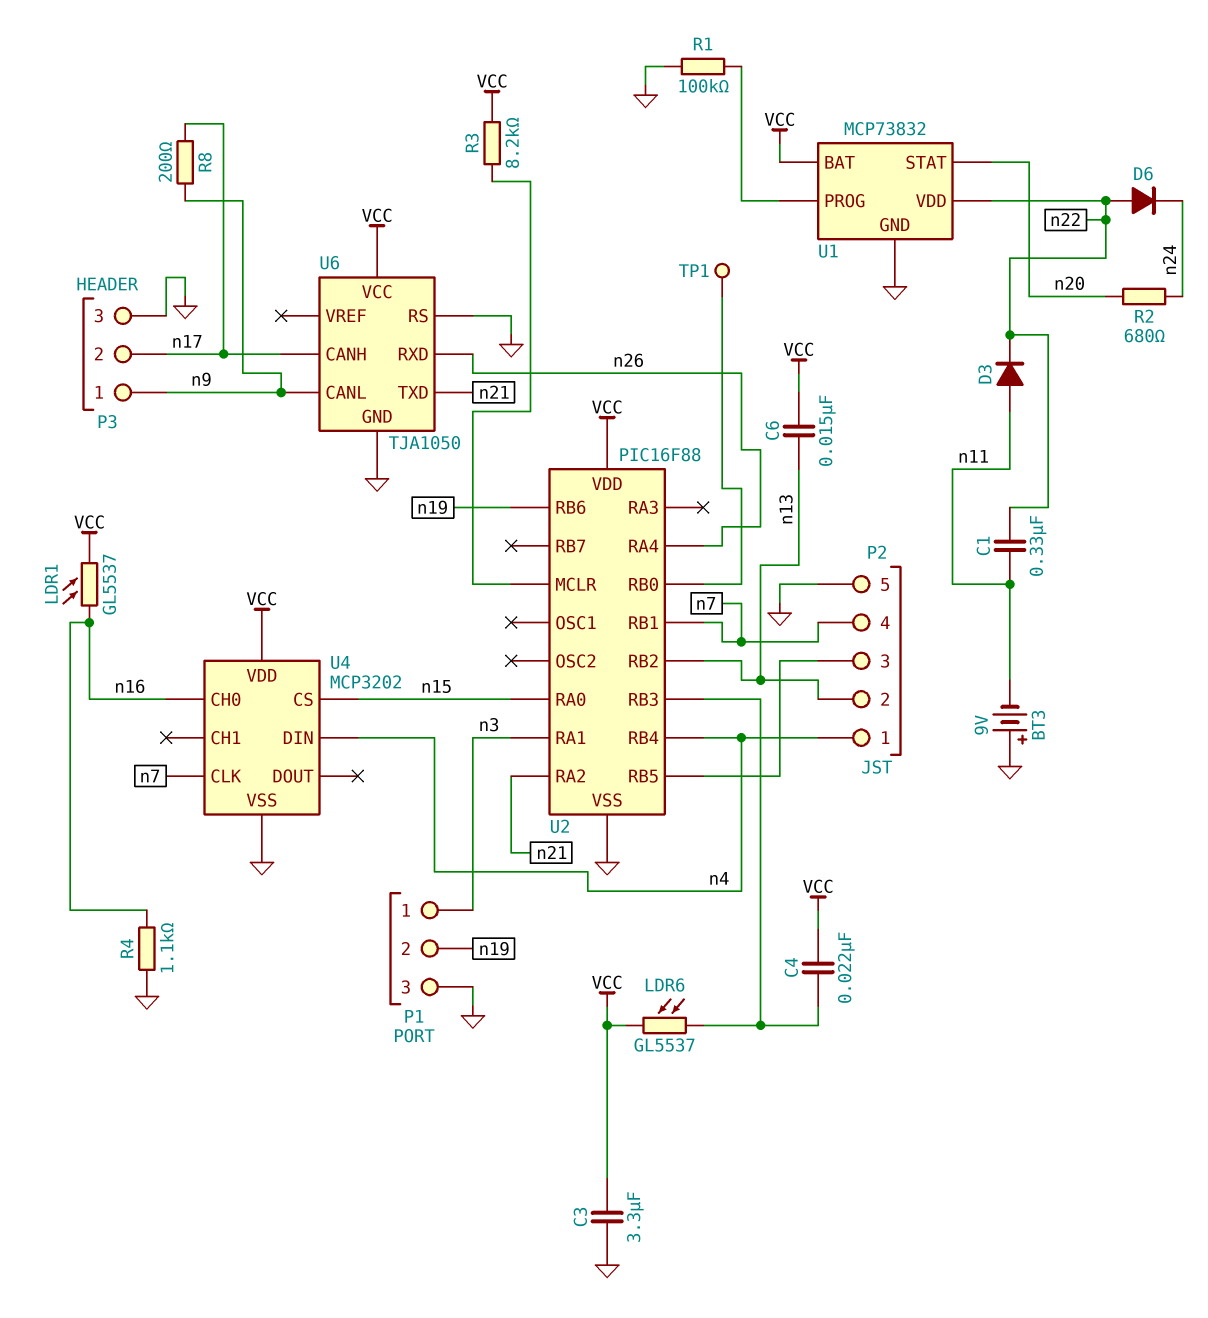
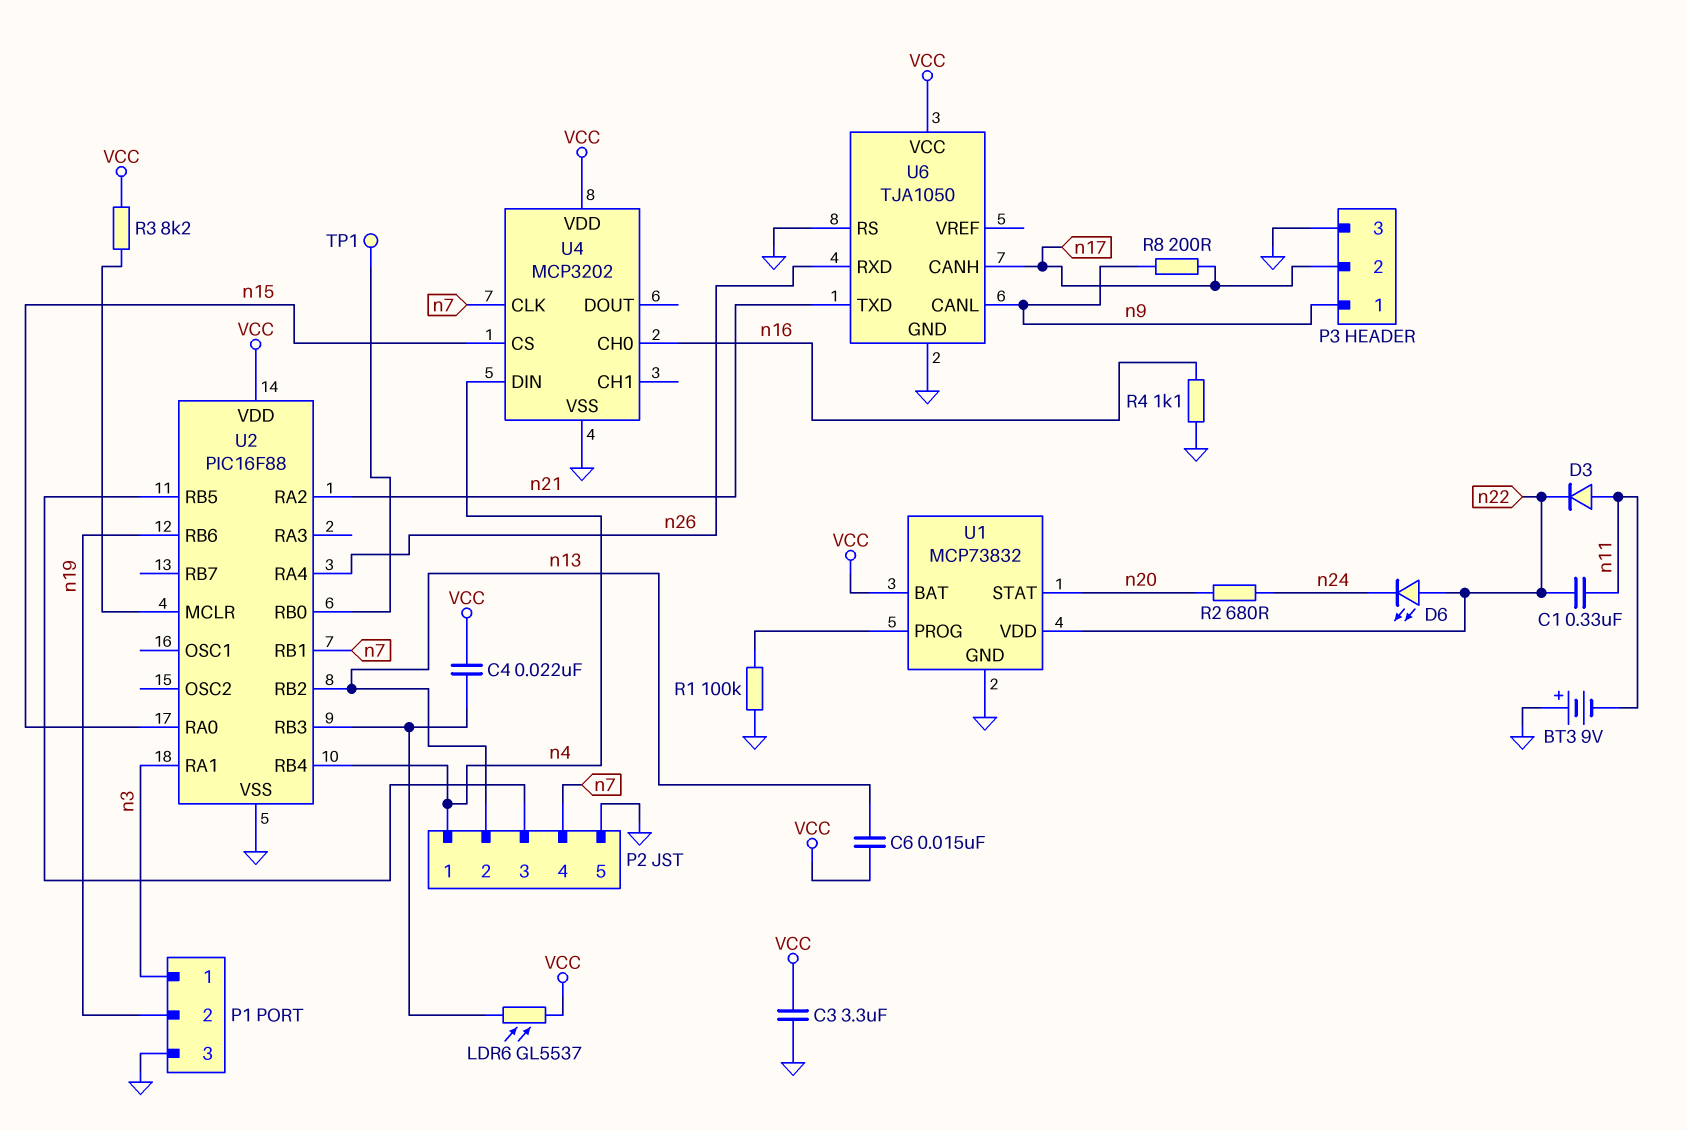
D6: diode (A n22, K n24) -> LED (A n22, K n24)
LDR1: GL5537 (VCC, n16) -> none

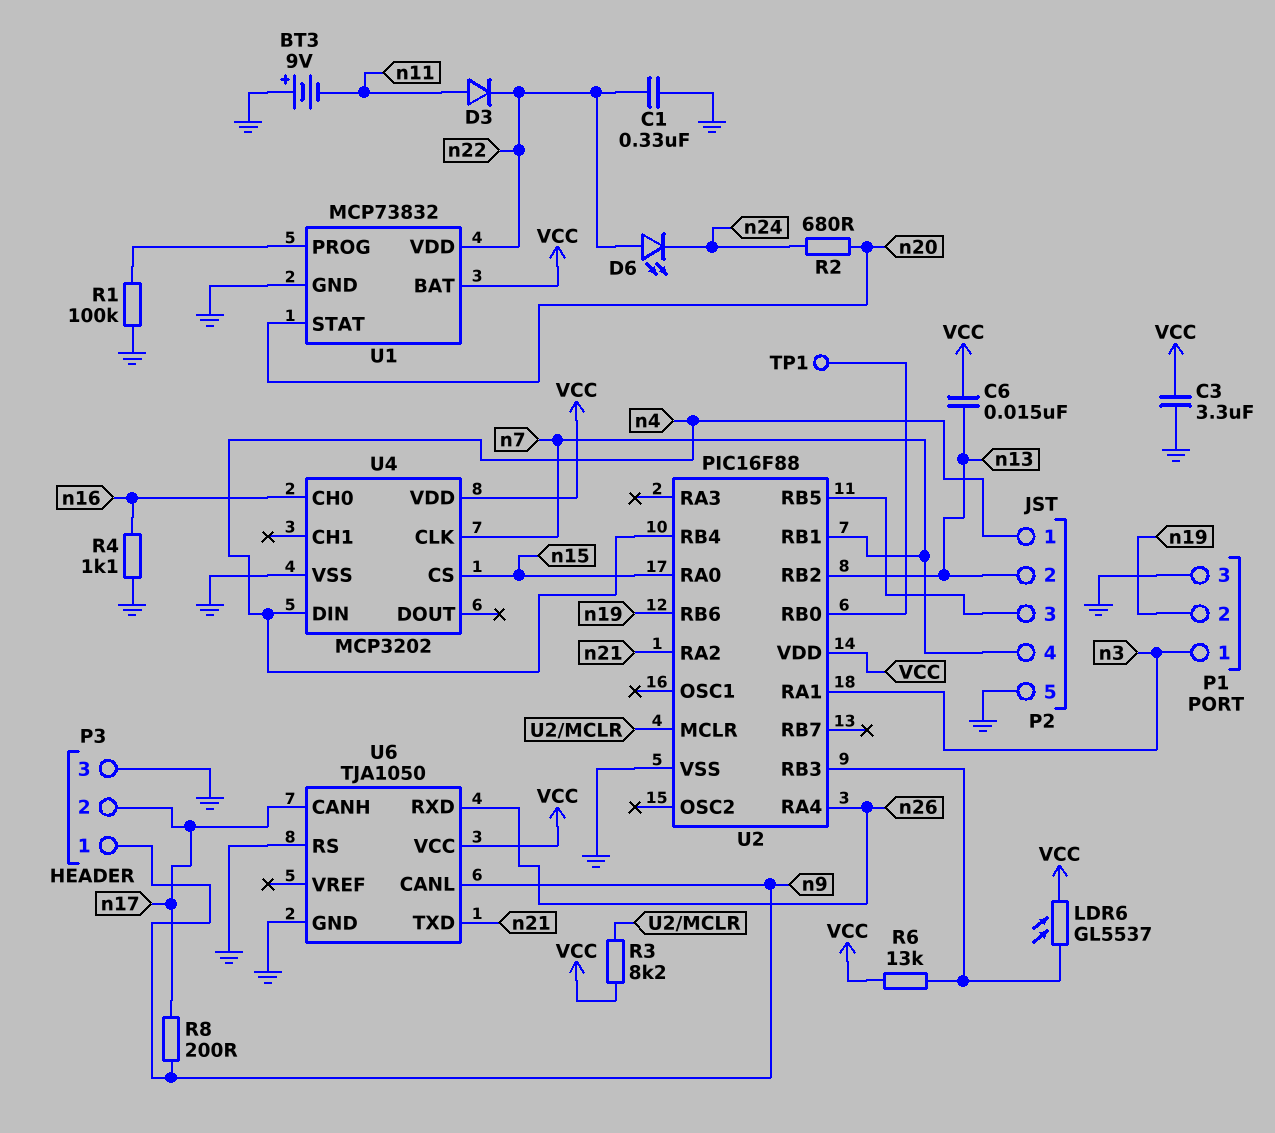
C1: 330nF (n11, n22) -> 330nF (GND, n22)
C4: 22nF (U2/RB3, VCC) -> none
R6: none -> 13k (U2/RB3, VCC)

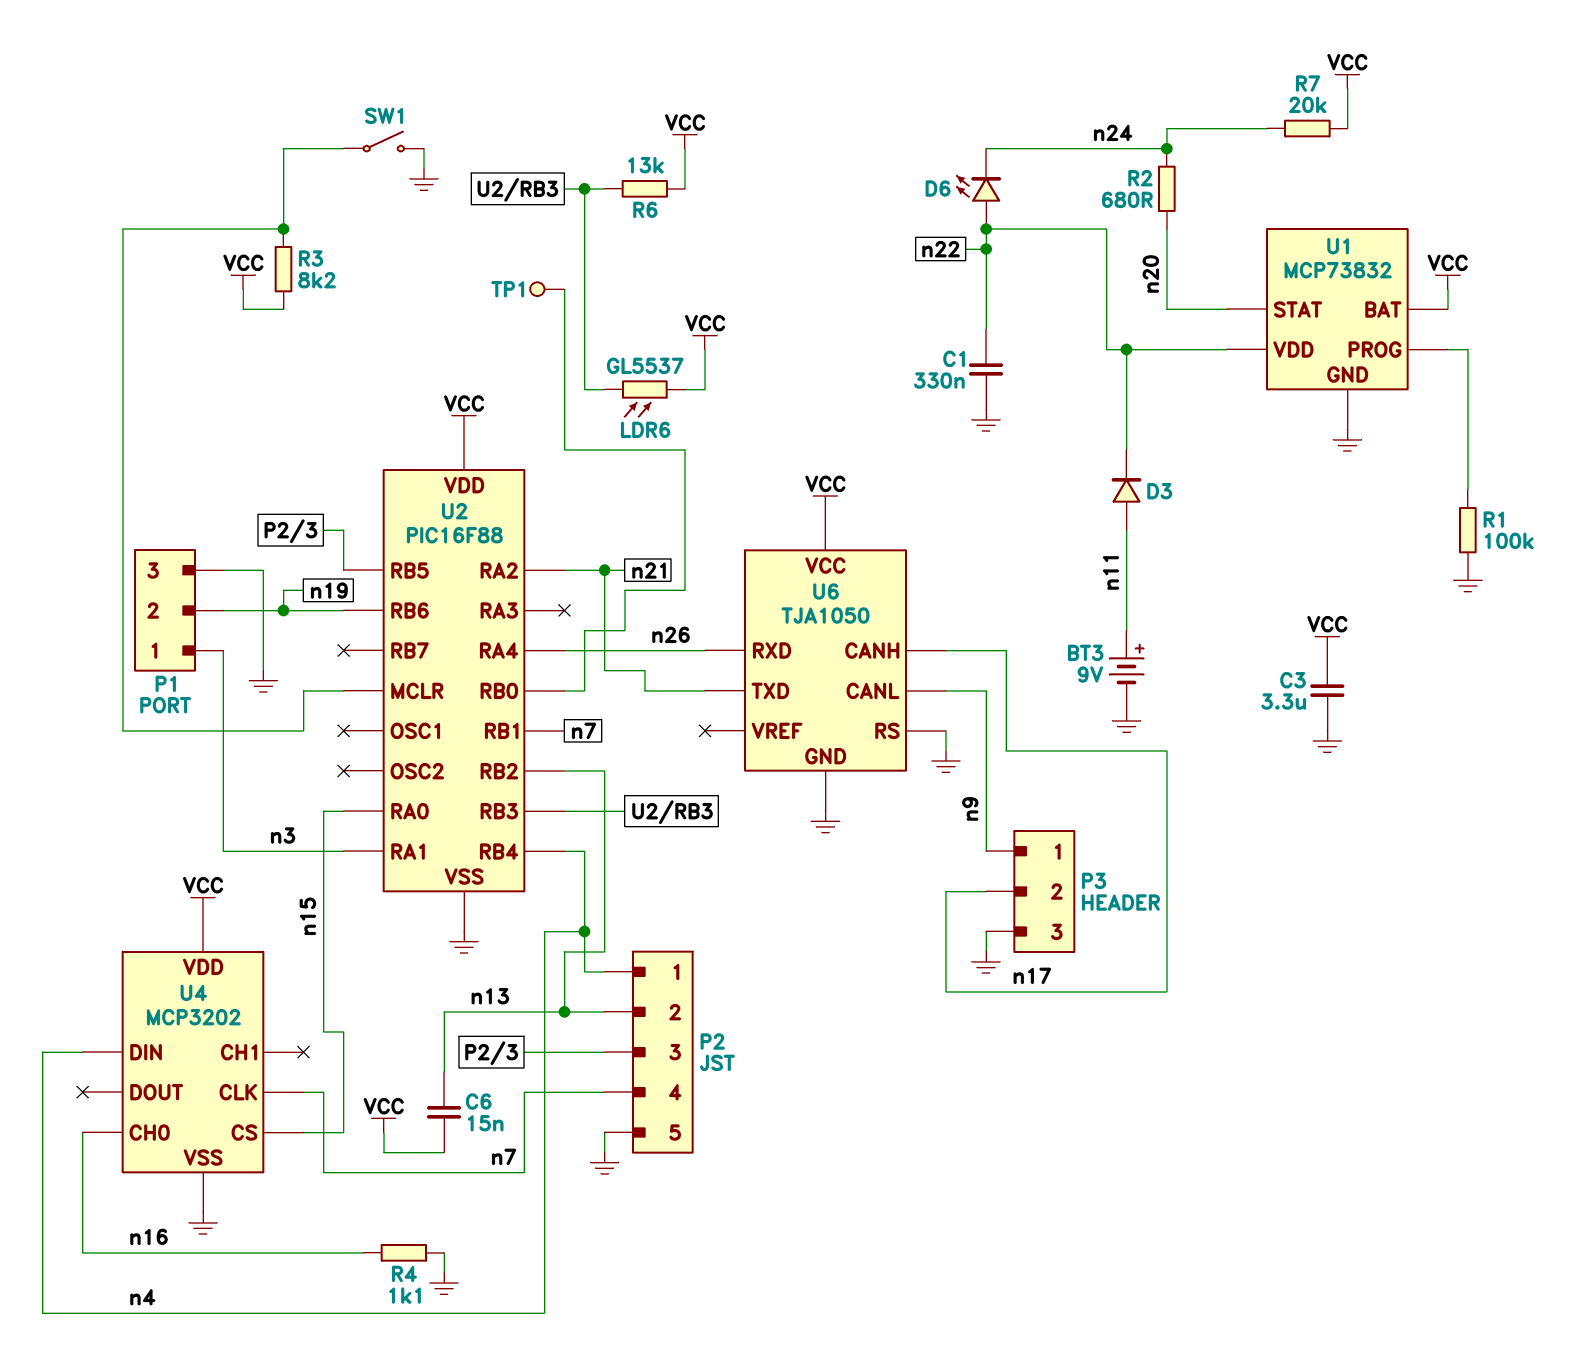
BT3: 9V (plus GND, minus n11) -> 9V (plus n11, minus GND)
R7: none -> 20k (VCC, n24)
R8: 200 (n9, n17) -> none
SW1: none -> switch (GND, U2/MCLR)

